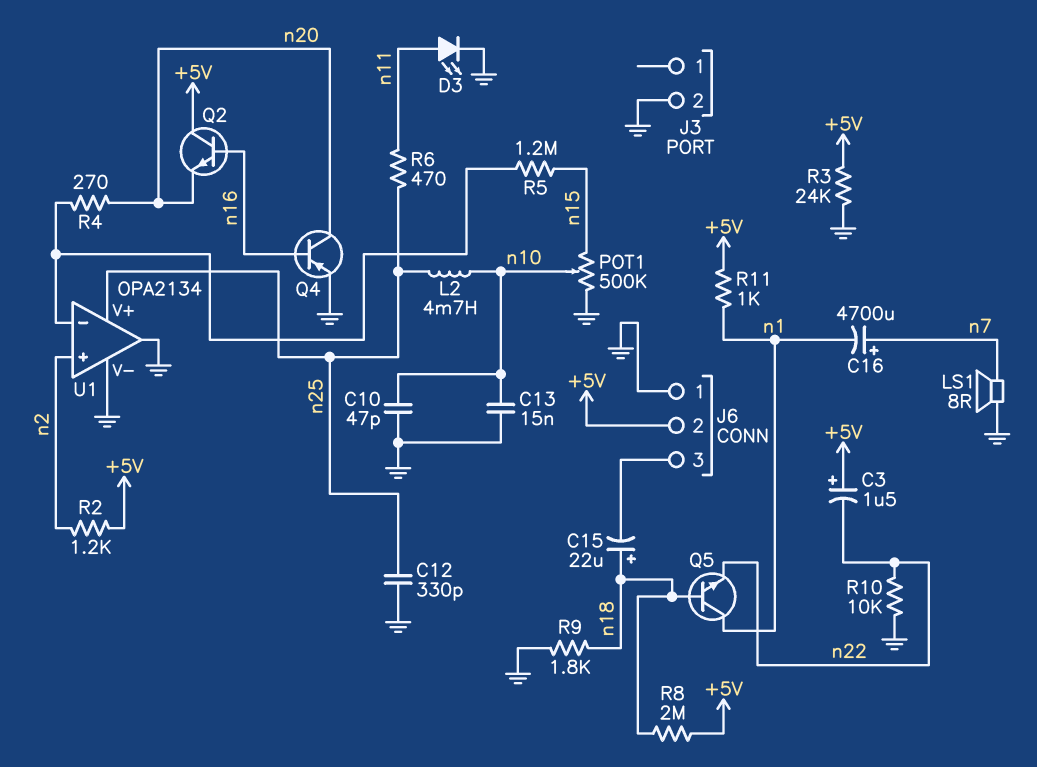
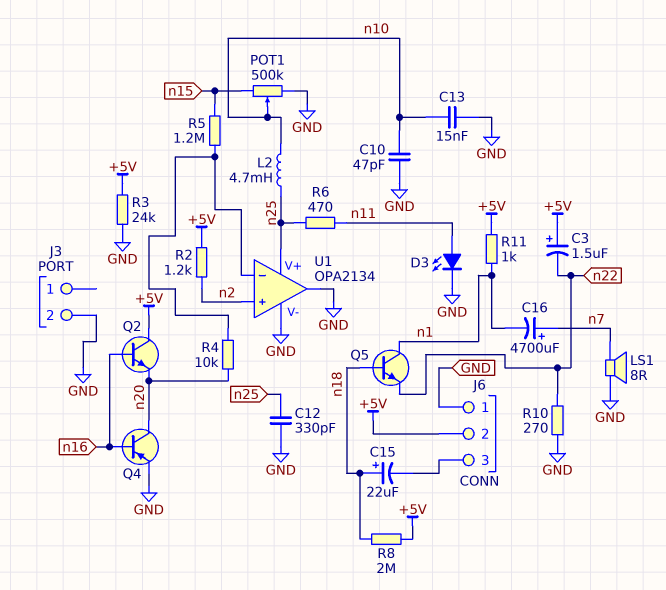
R4: 270 (U1/in-, n20) -> 10k (U1/in-, n20)
R9: 1.8k (GND, n18) -> none
R10: 10k (GND, n22) -> 270 (GND, n22)

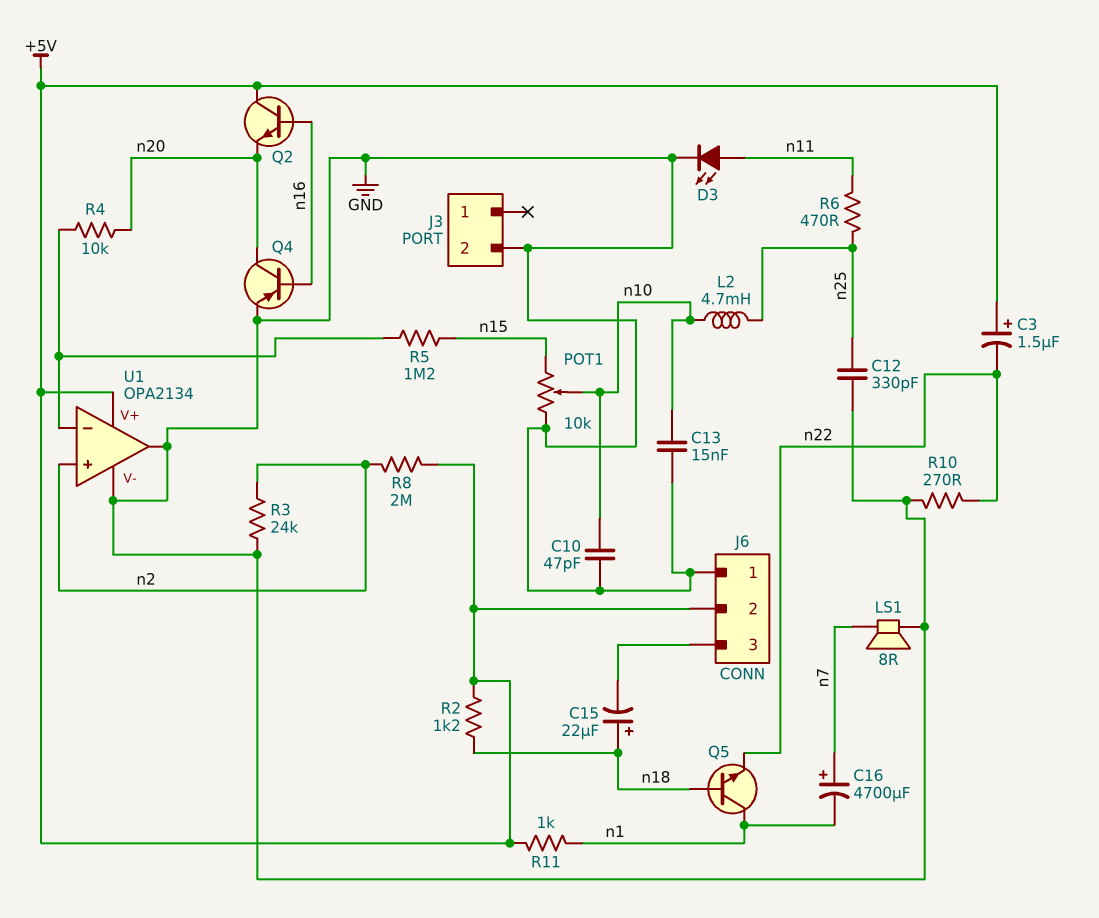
POT1: 500k (GND, n15, wiper n10) -> 10k (GND, n15, wiper n10)
R2: 1.2k (+5V, n2) -> 1.2k (+5V, n18)
R3: 24k (+5V, GND) -> 24k (GND, n2)
R8: 2M (+5V, n18) -> 2M (+5V, n2)
U1 pin V+: n25 -> +5V

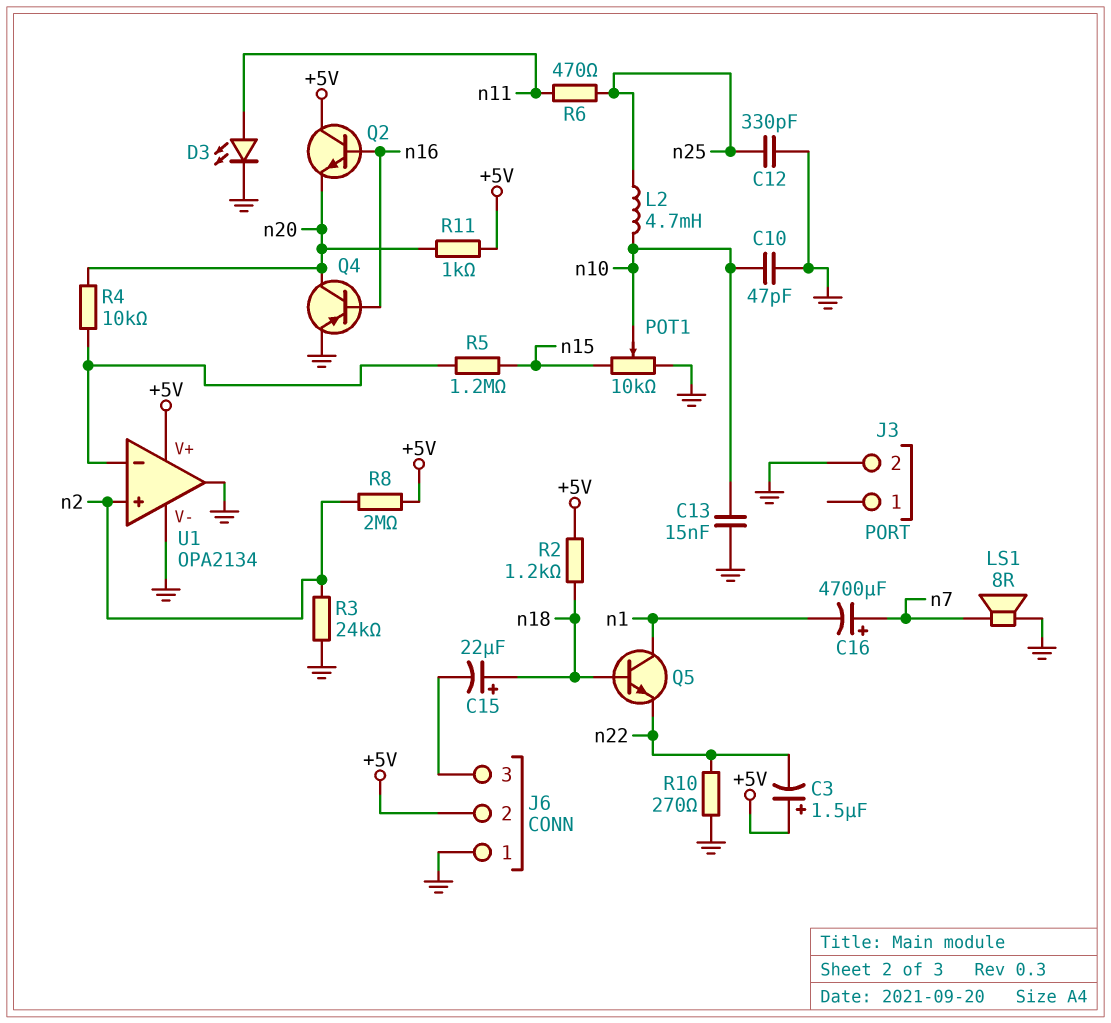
R11: 1k (+5V, n1) -> 1k (+5V, n20)

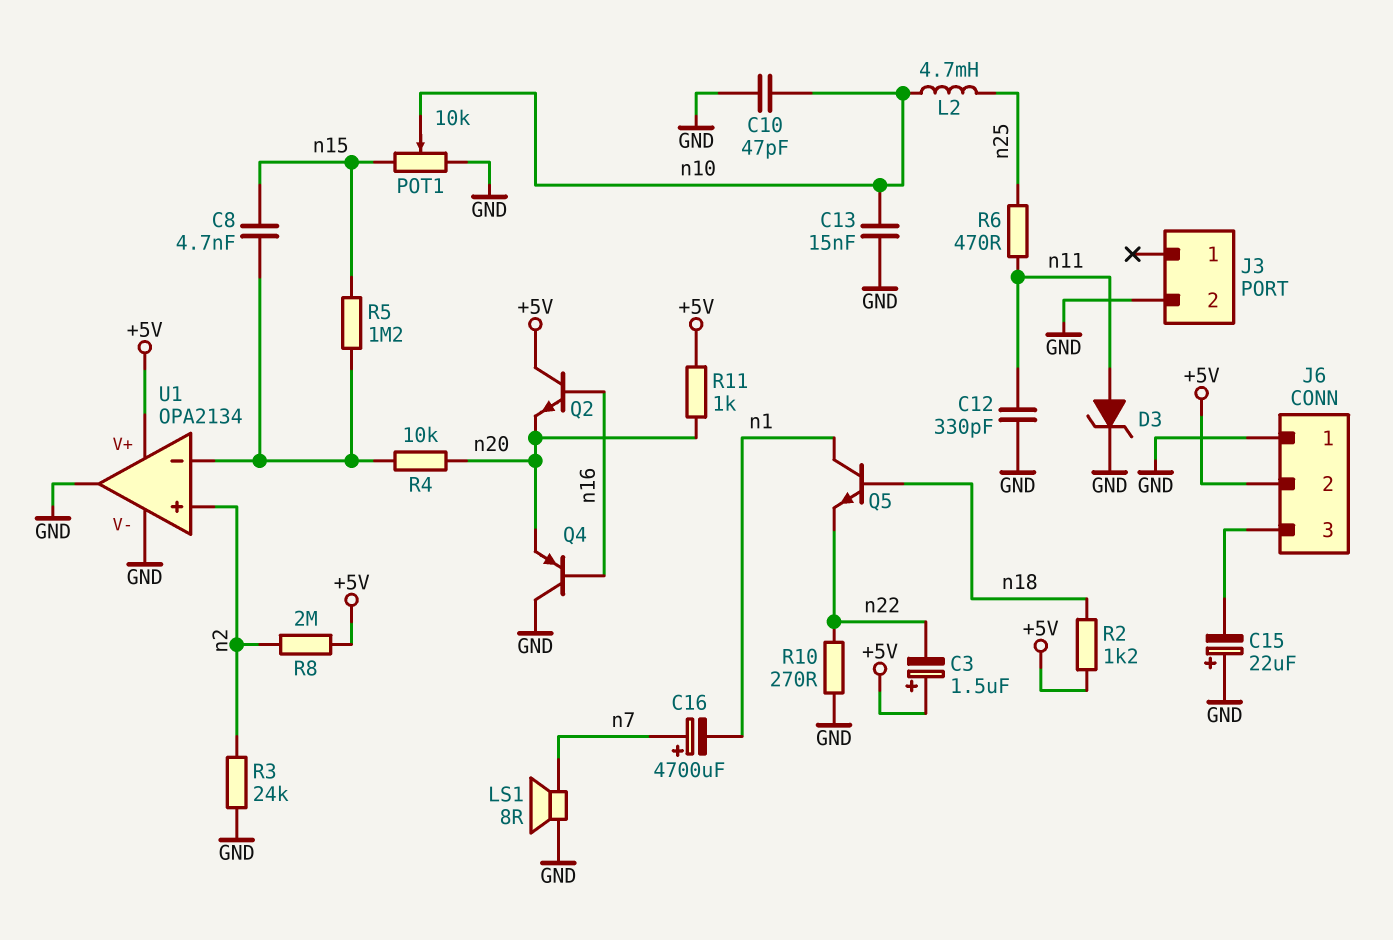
C8: none -> 4.7nF (U1/in-, n15)
C12: 330pF (GND, n25) -> 330pF (GND, n11)
C15: 22uF (plus n18, minus J6/3) -> 22uF (plus GND, minus J6/3)
D3: LED (A n11, K GND) -> zener (A n11, K GND)
Q4: PNP (B n16, C n20, E GND) -> PNP (B n16, C GND, E n20)

